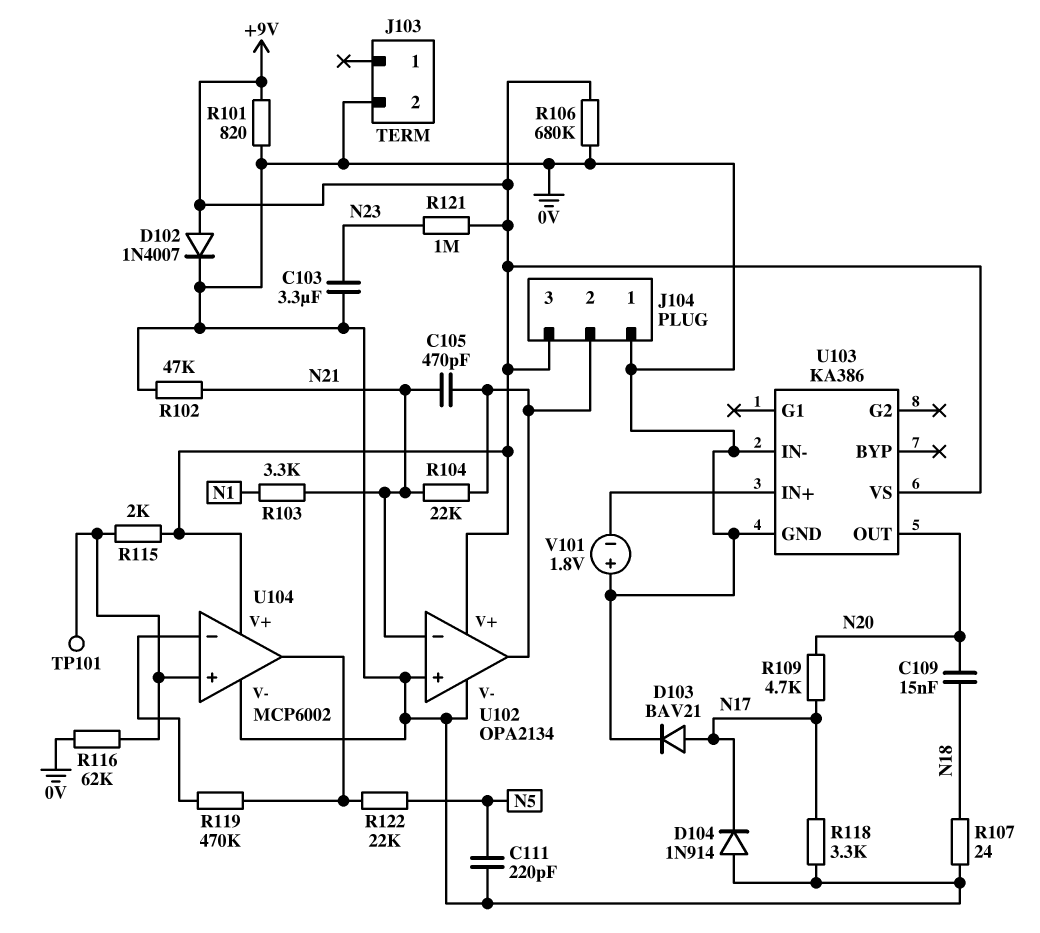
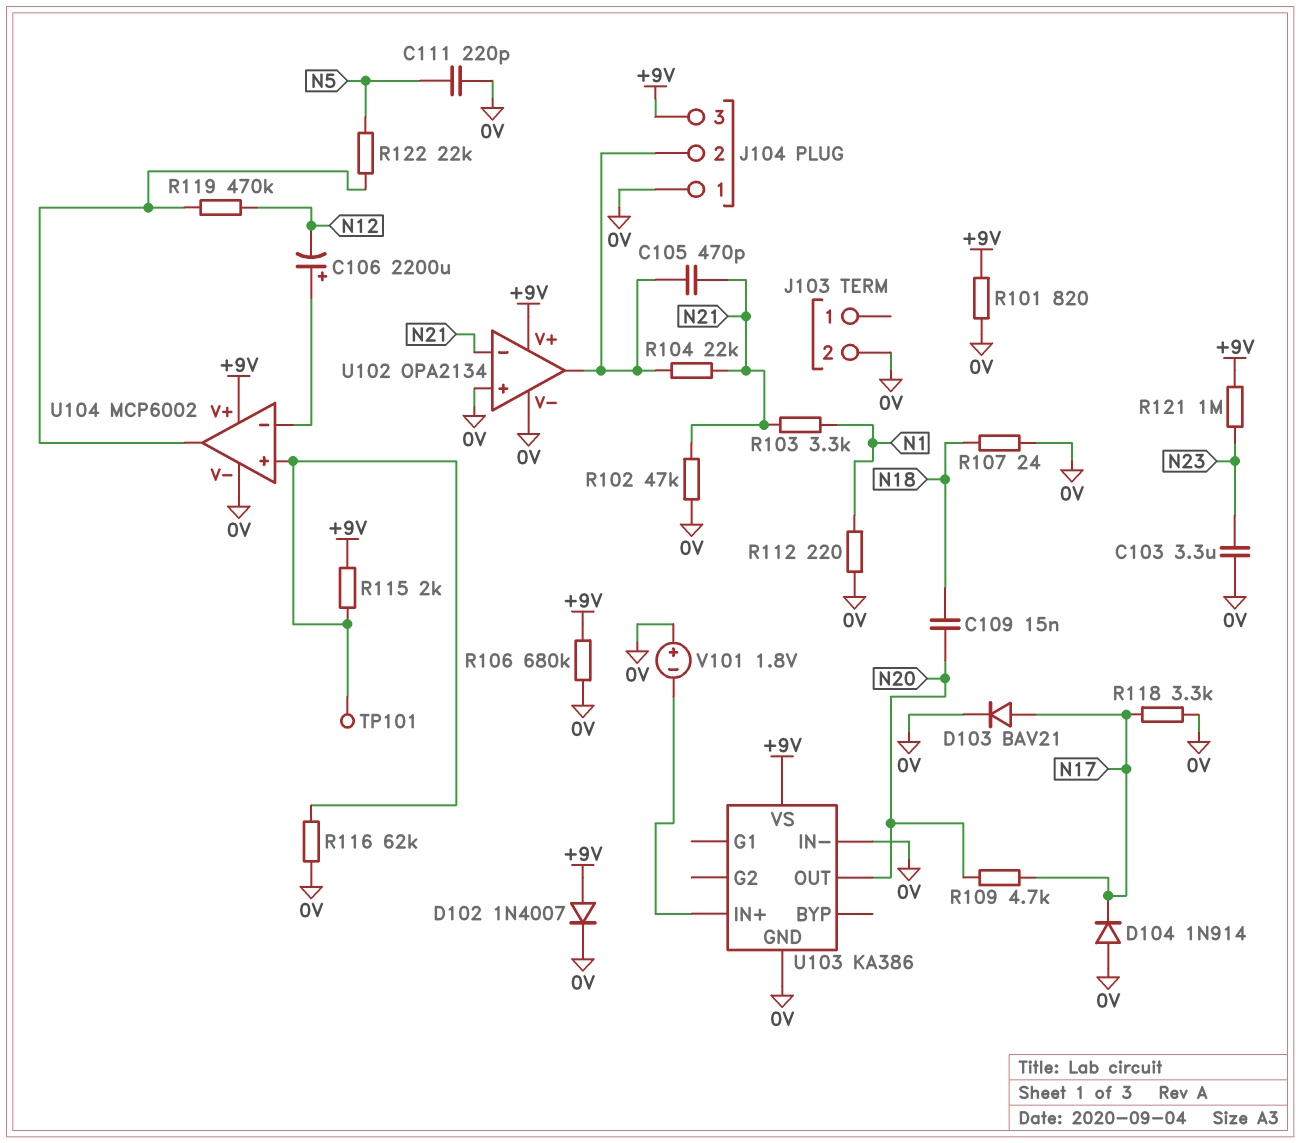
C106: none -> 2200uF (plus U104/in-, minus N12)
R112: none -> 220 (0V, N1)
R119: 470k (U104/in-, U104/out) -> 470k (N12, U104/out)

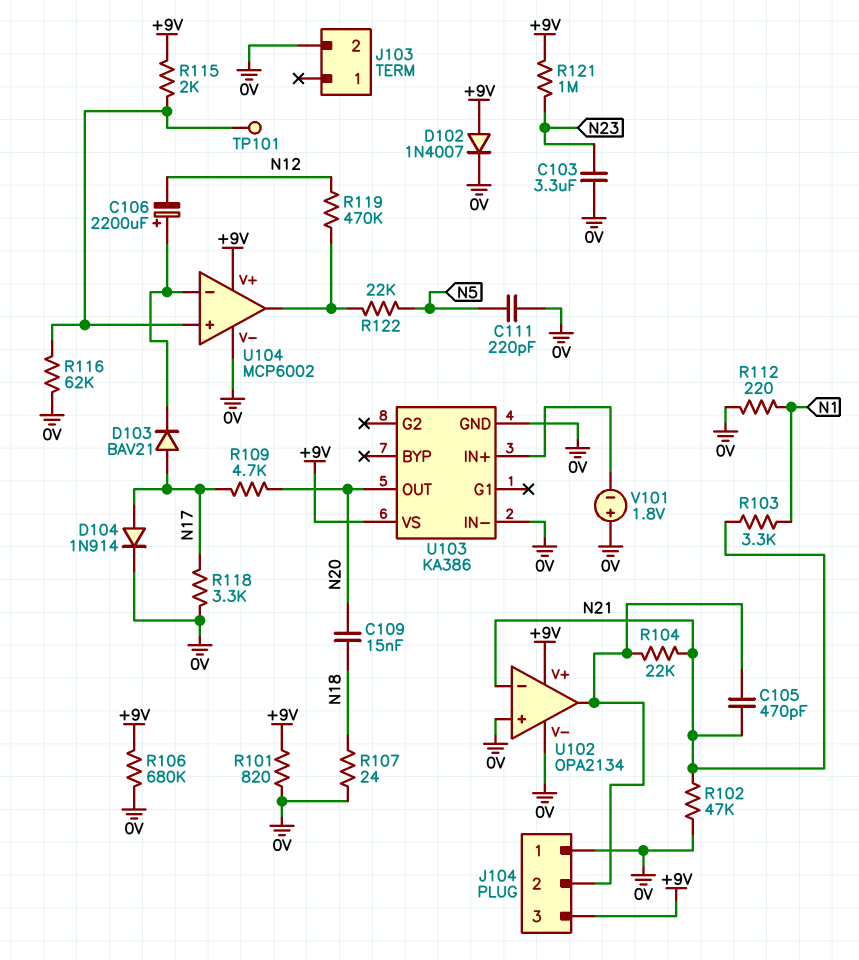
D103: diode BAV21 (A N17, K 0V) -> diode BAV21 (A N17, K U104/in-)
D104: diode 1N914 (A 0V, K N17) -> diode 1N914 (A N17, K 0V)

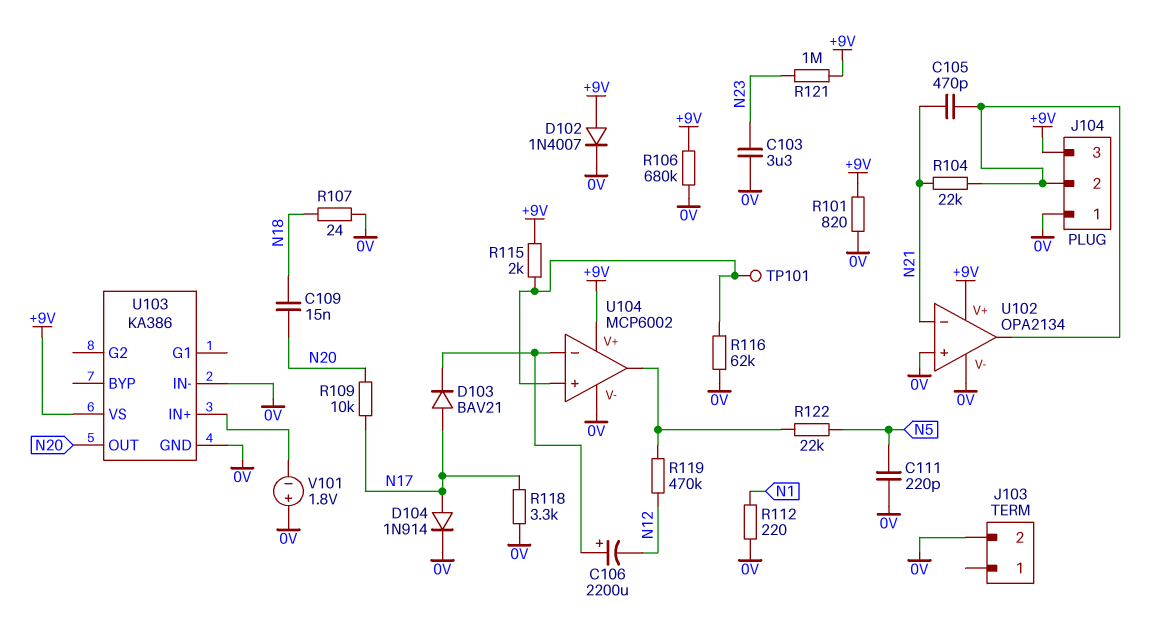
R102: 47k (0V, N21) -> none
R103: 3.3k (N1, N21) -> none
R109: 4.7k (N17, N20) -> 10k (N17, N20)

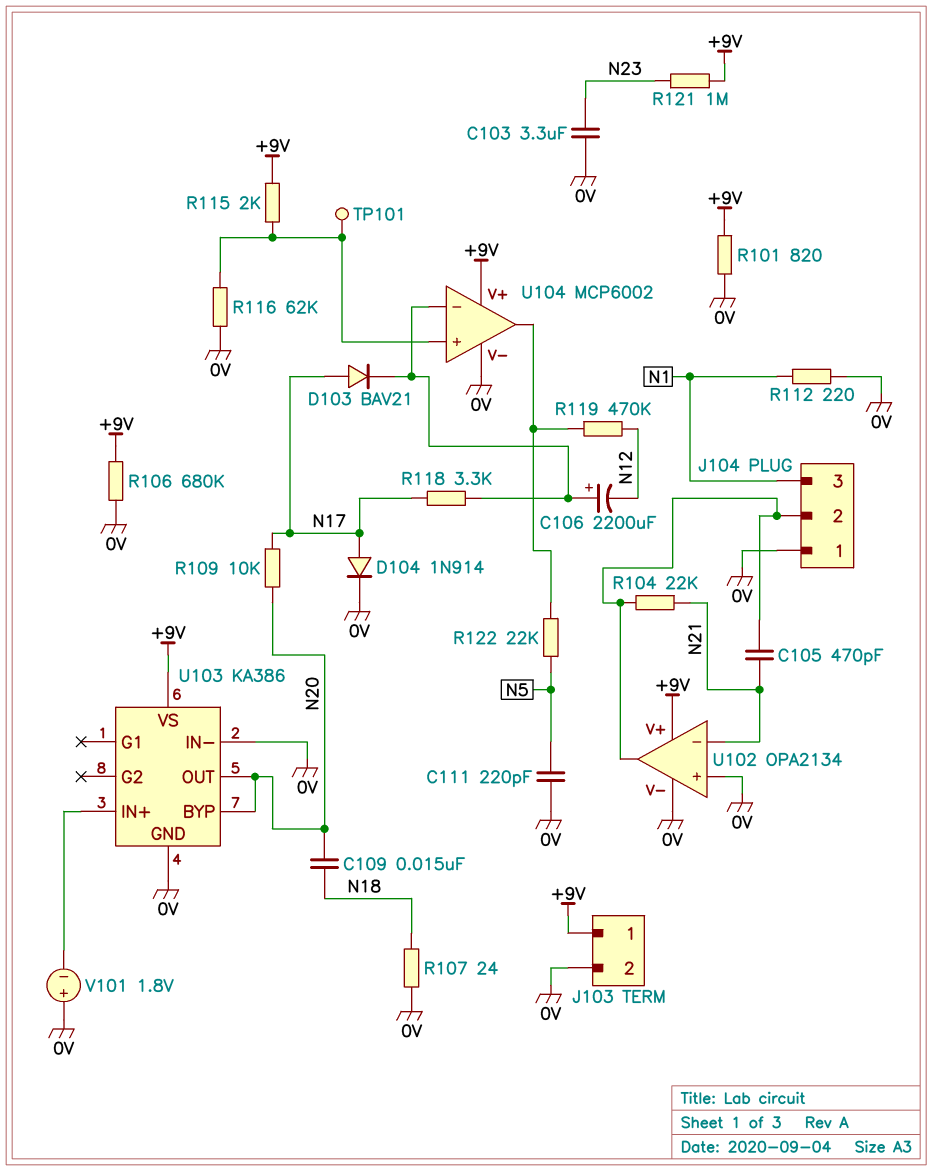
D102: diode 1N4007 (A +9V, K 0V) -> none
J103 pin 1: none -> +9V
J104 pin 3: +9V -> N1
R118: 3.3k (0V, N17) -> 3.3k (N17, U104/in-)
U103 pin BYP: none -> N20

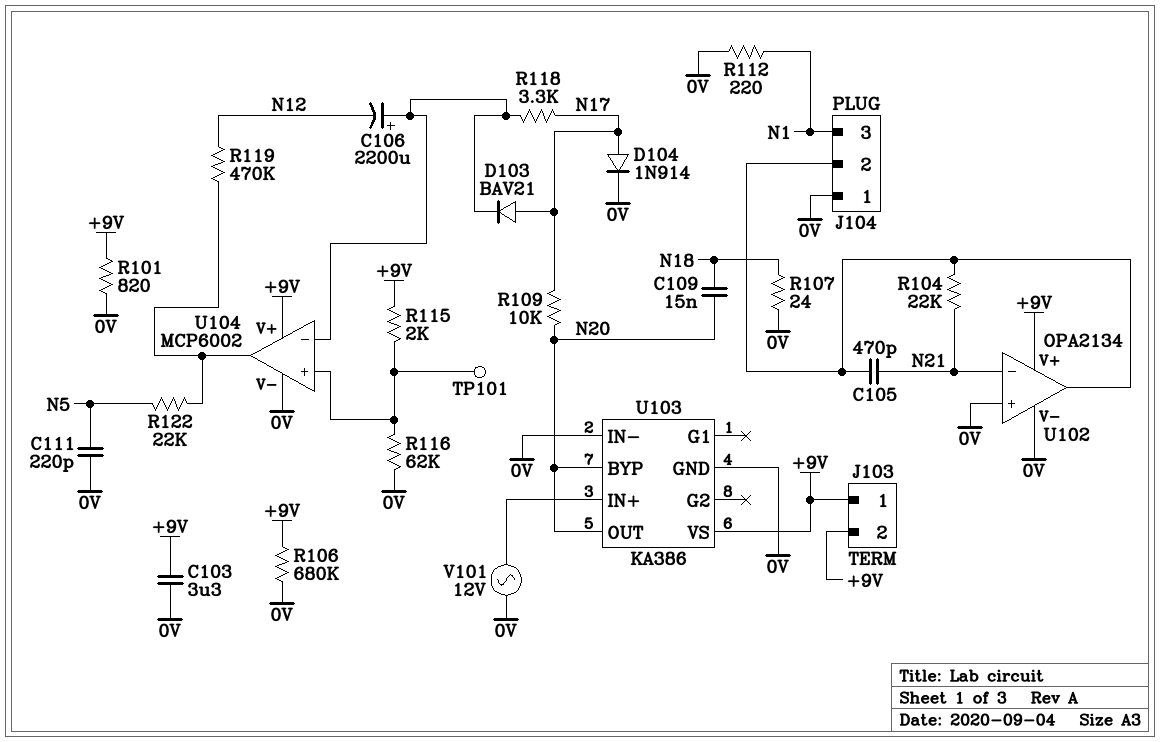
C103: 3.3uF (0V, N23) -> 3.3uF (+9V, 0V)
J103 pin 2: 0V -> +9V
R121: 1M (+9V, N23) -> none
V101: 1.8V (plus 0V, minus U103/IN+) -> AC 12V (0V, U103/IN+)

